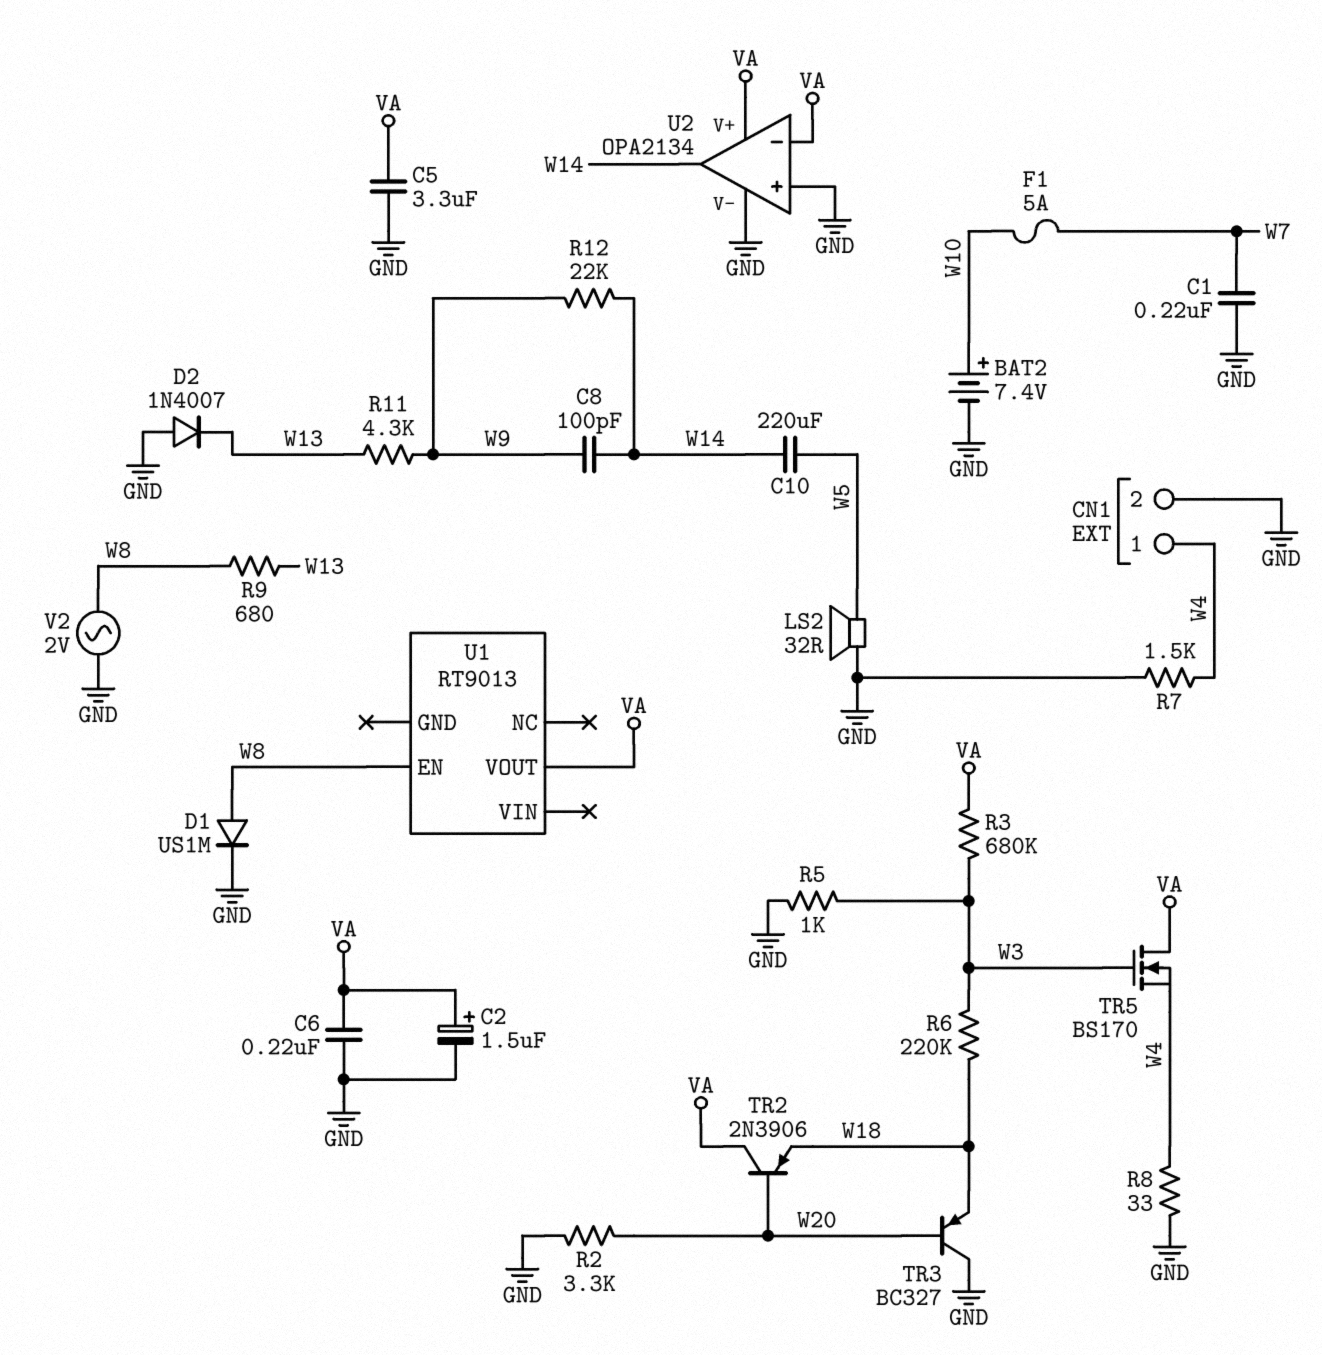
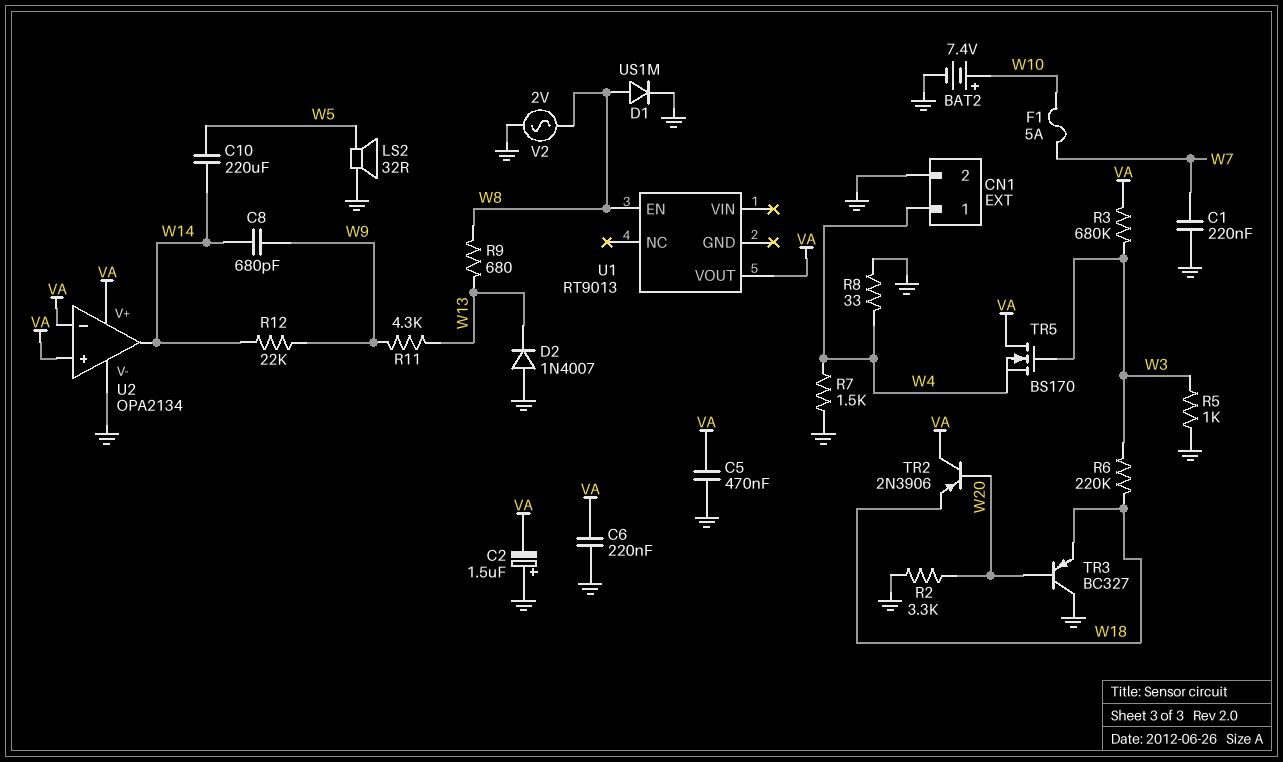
C2: 1.5uF (plus VA, minus GND) -> 1.5uF (plus GND, minus VA)
C5: 3.3uF (GND, VA) -> 470nF (GND, VA)
C8: 100pF (W9, W14) -> 680pF (W9, W14)
U2 pin in+: GND -> VA

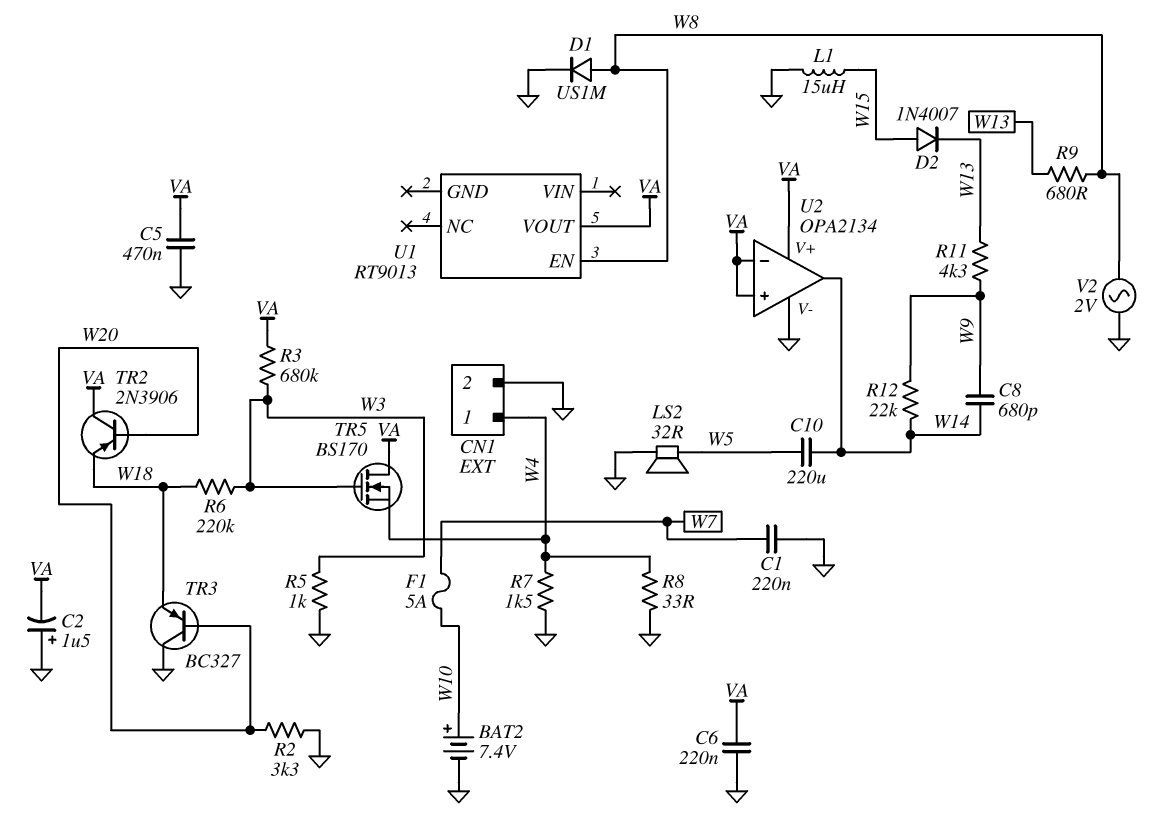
D2: diode 1N4007 (A GND, K W13) -> diode 1N4007 (A W15, K W13)
L1: none -> 15uH (GND, W15)

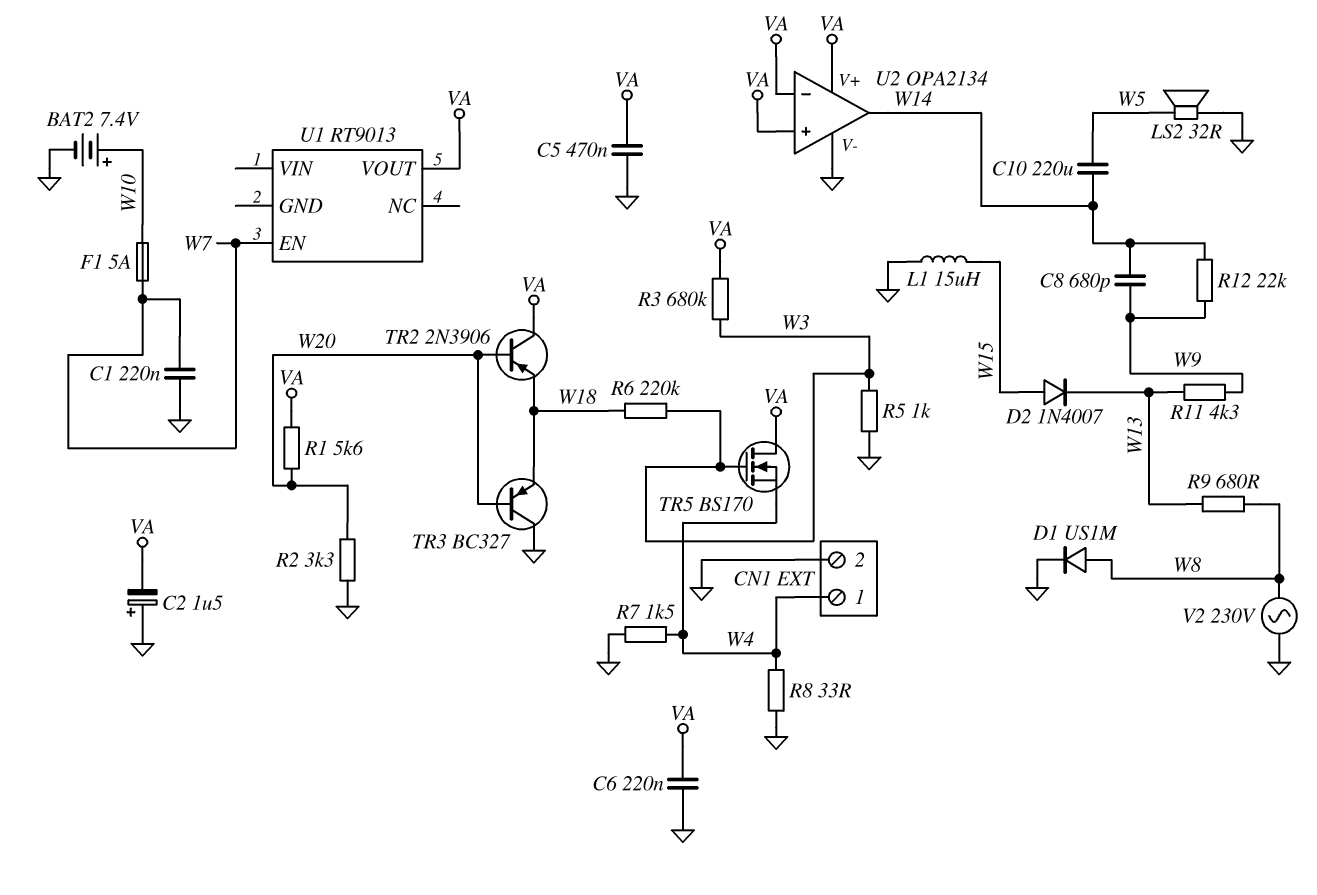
R1: none -> 5.6k (VA, W20)
U1 pin EN: W8 -> W7
V2: AC 2V (GND, W8) -> AC 230V (GND, W8)

